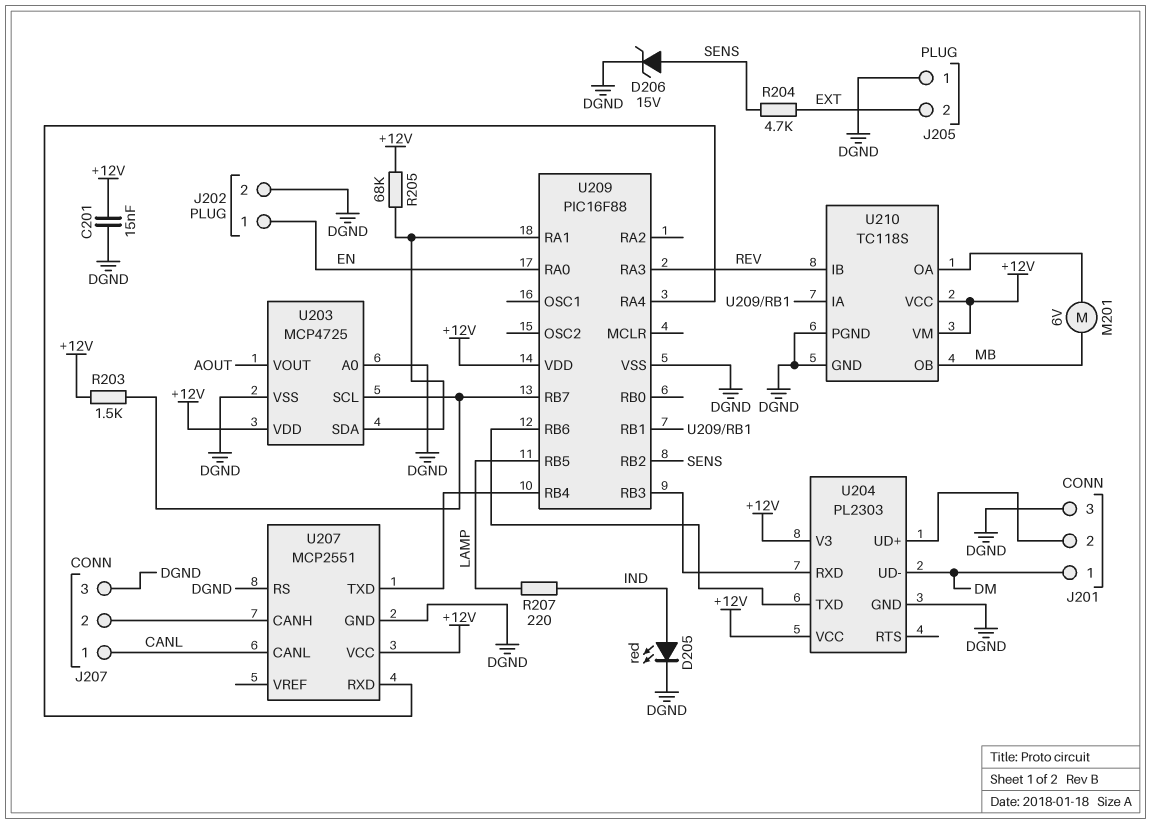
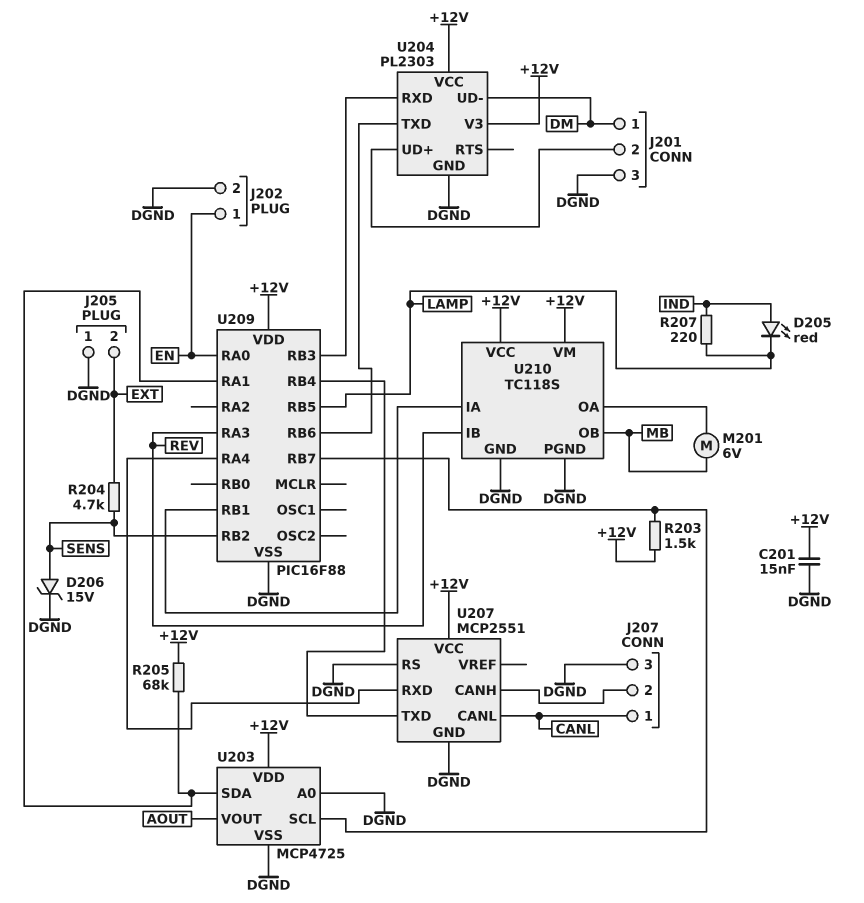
D205: LED red (A IND, K DGND) -> LED red (A IND, K LAMP)

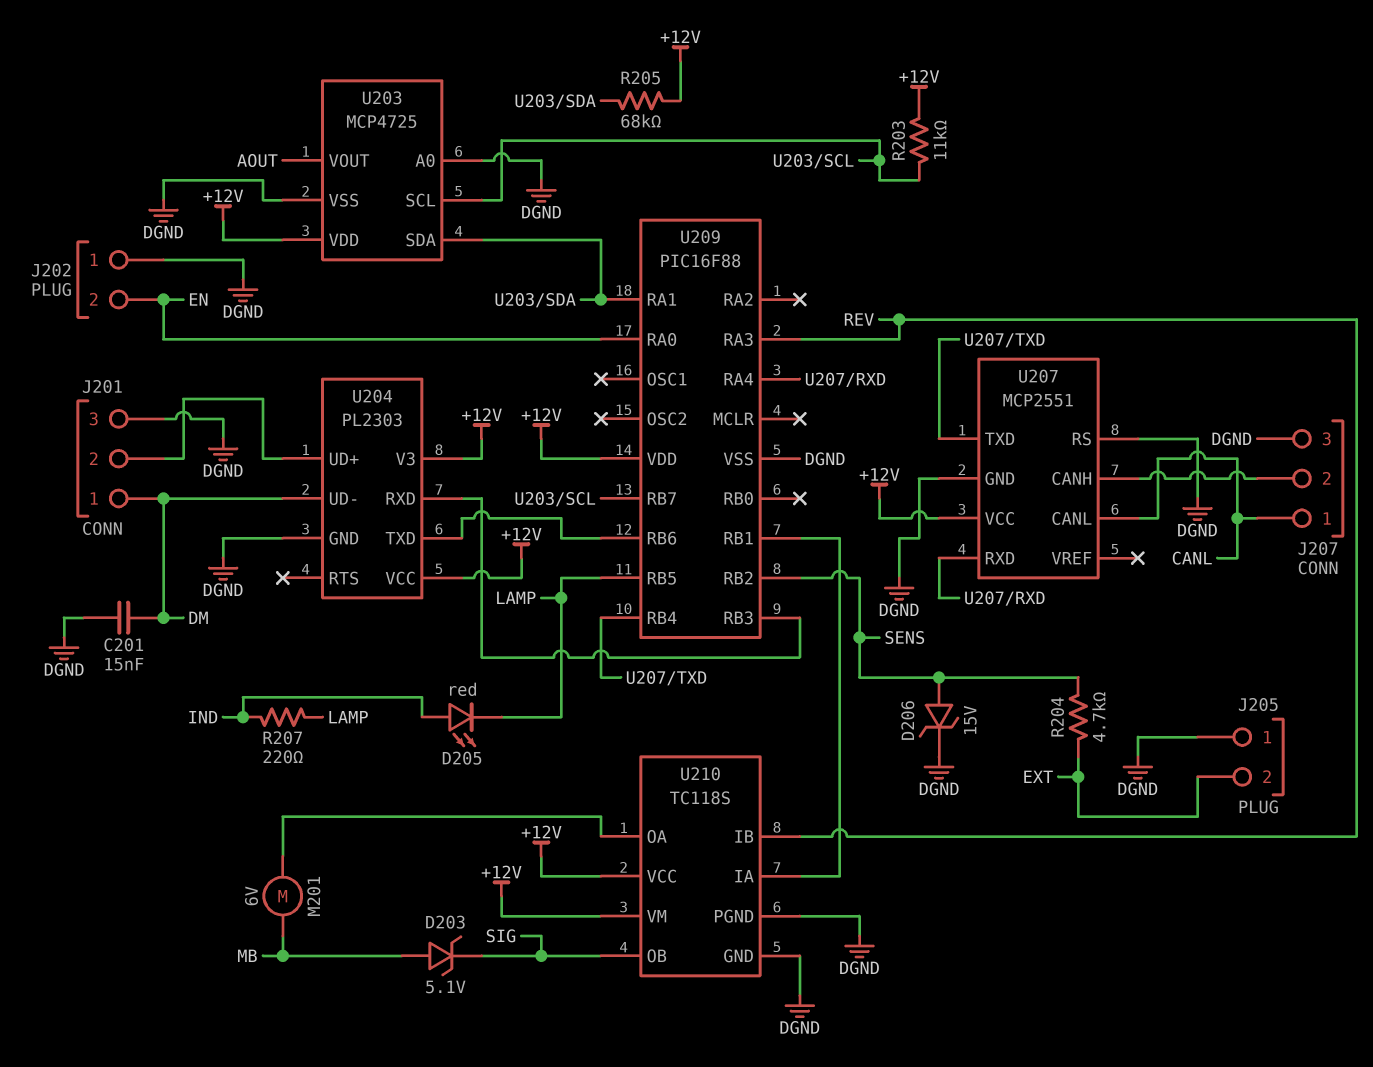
C201: 15nF (+12V, DGND) -> 15nF (DGND, DM)
D203: none -> zener 5.1V (A MB, K SIG)
J202 pin 1: EN -> DGND
J202 pin 2: DGND -> EN
R203: 1.5k (+12V, U203/SCL) -> 11k (+12V, U203/SCL)
U210 pin OB: MB -> SIG

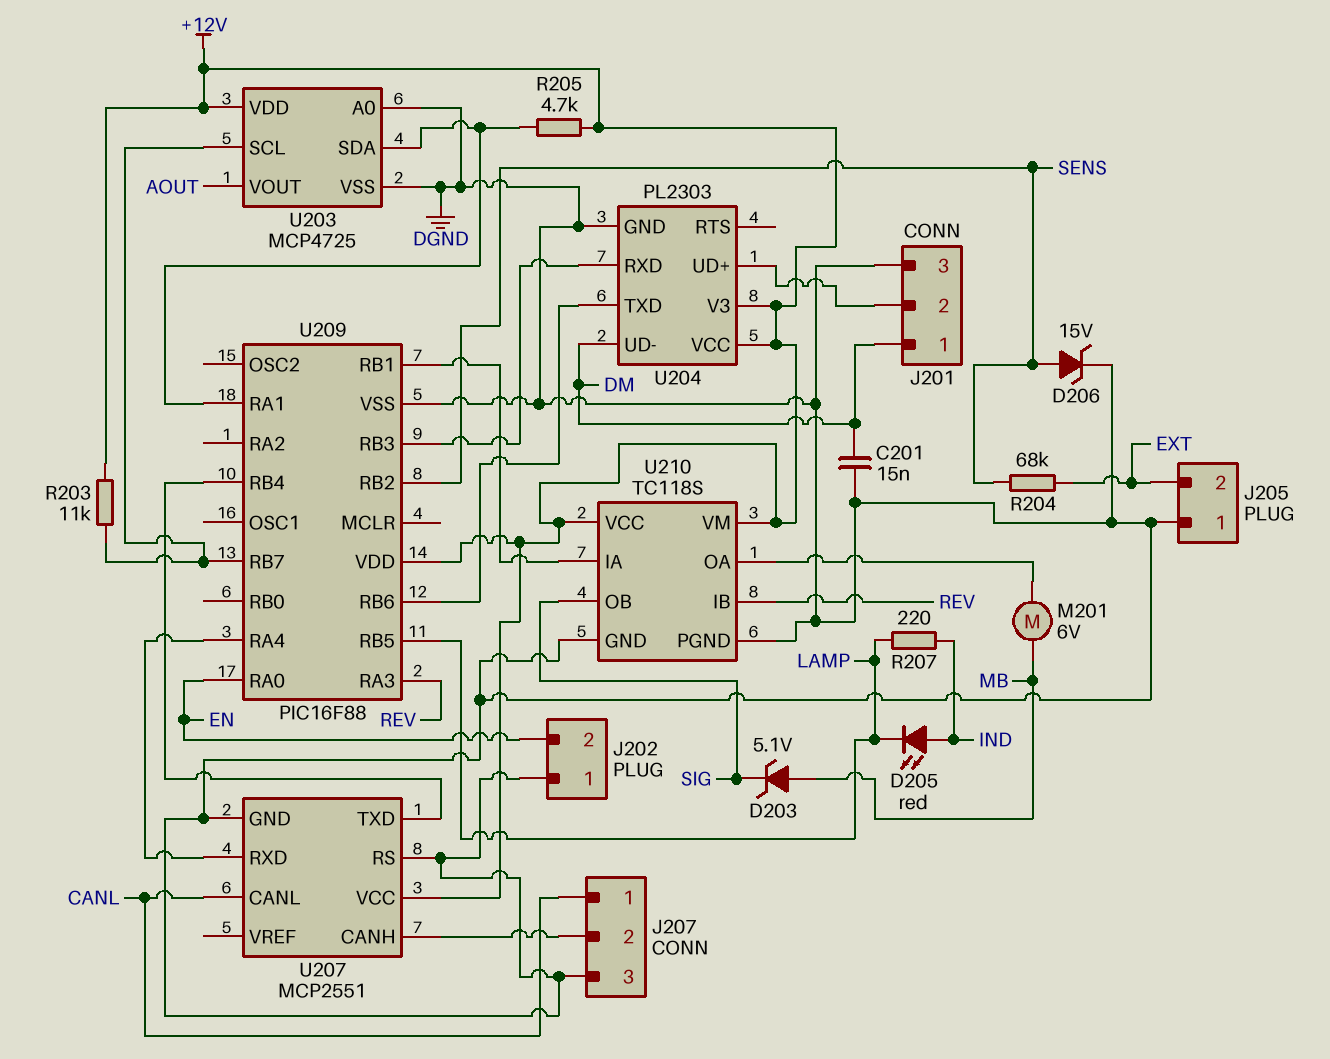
R204: 4.7k (EXT, SENS) -> 68k (EXT, SENS)
R205: 68k (+12V, U203/SDA) -> 4.7k (+12V, U203/SDA)

